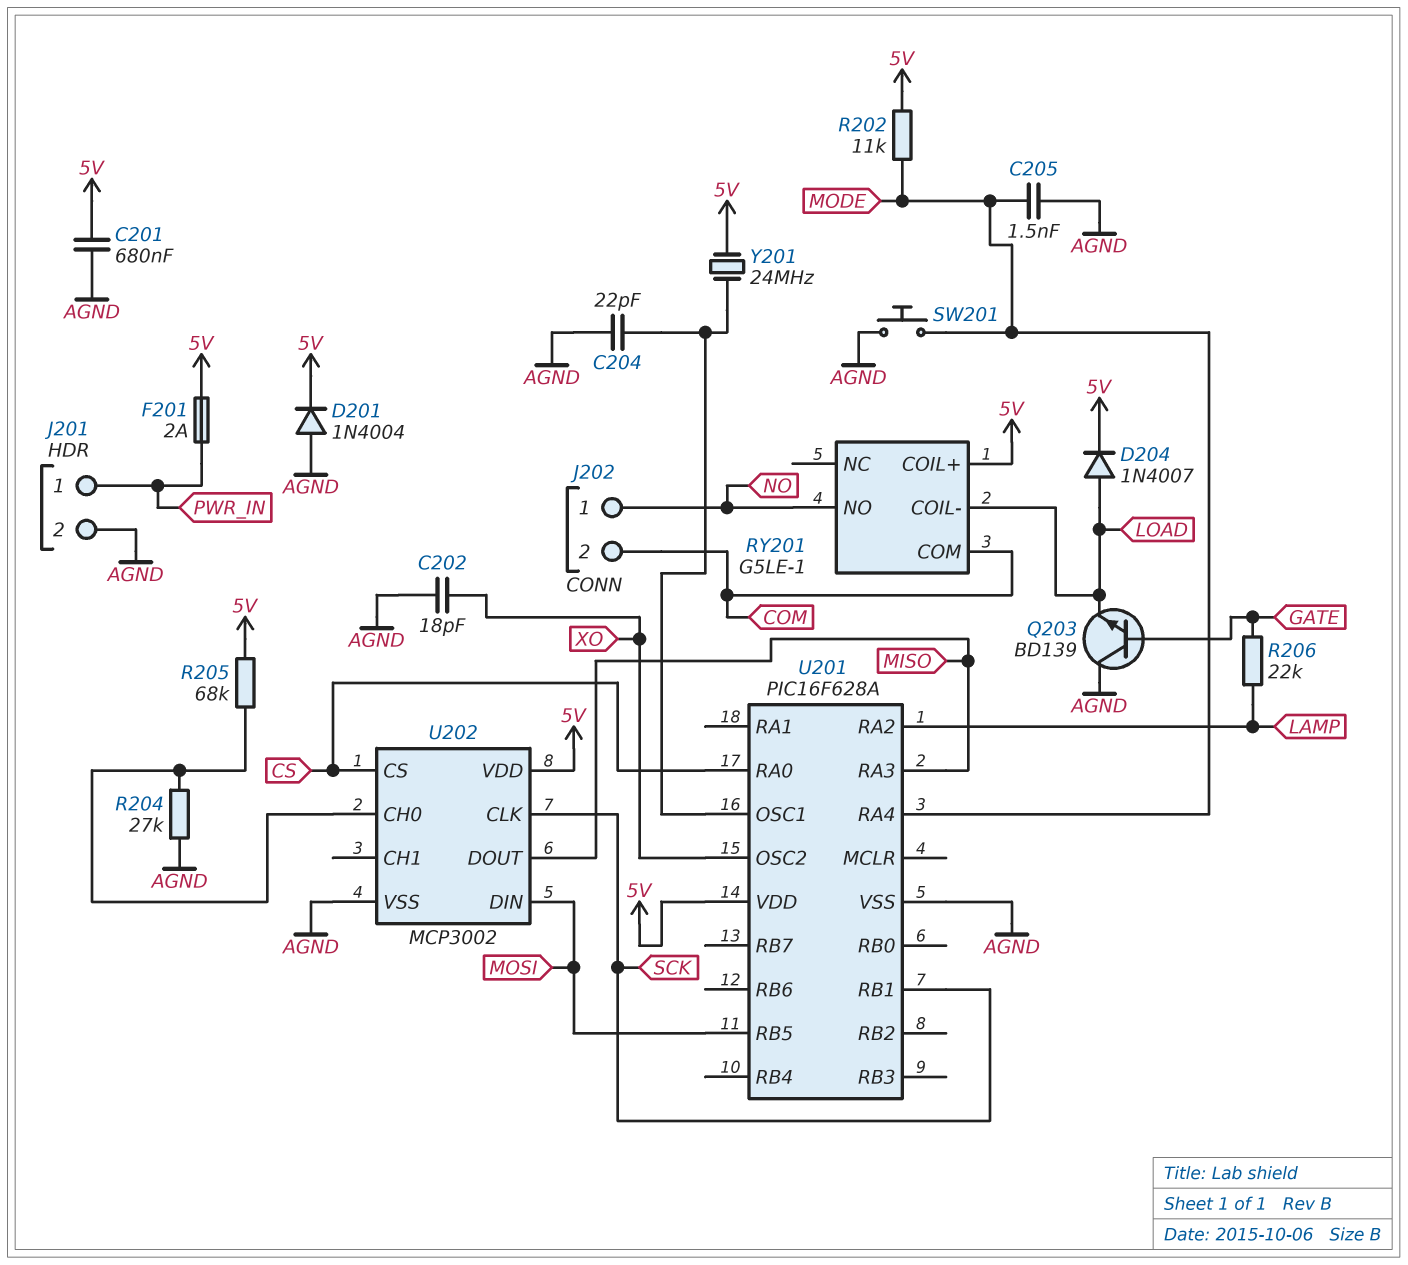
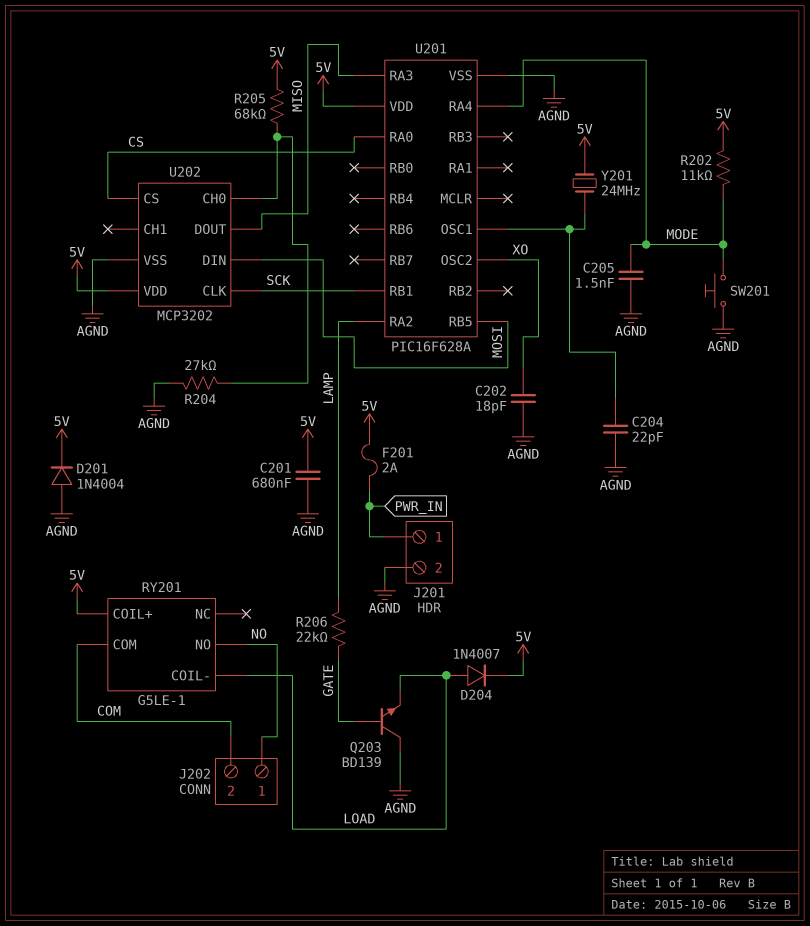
U202: MCP3002 -> MCP3202

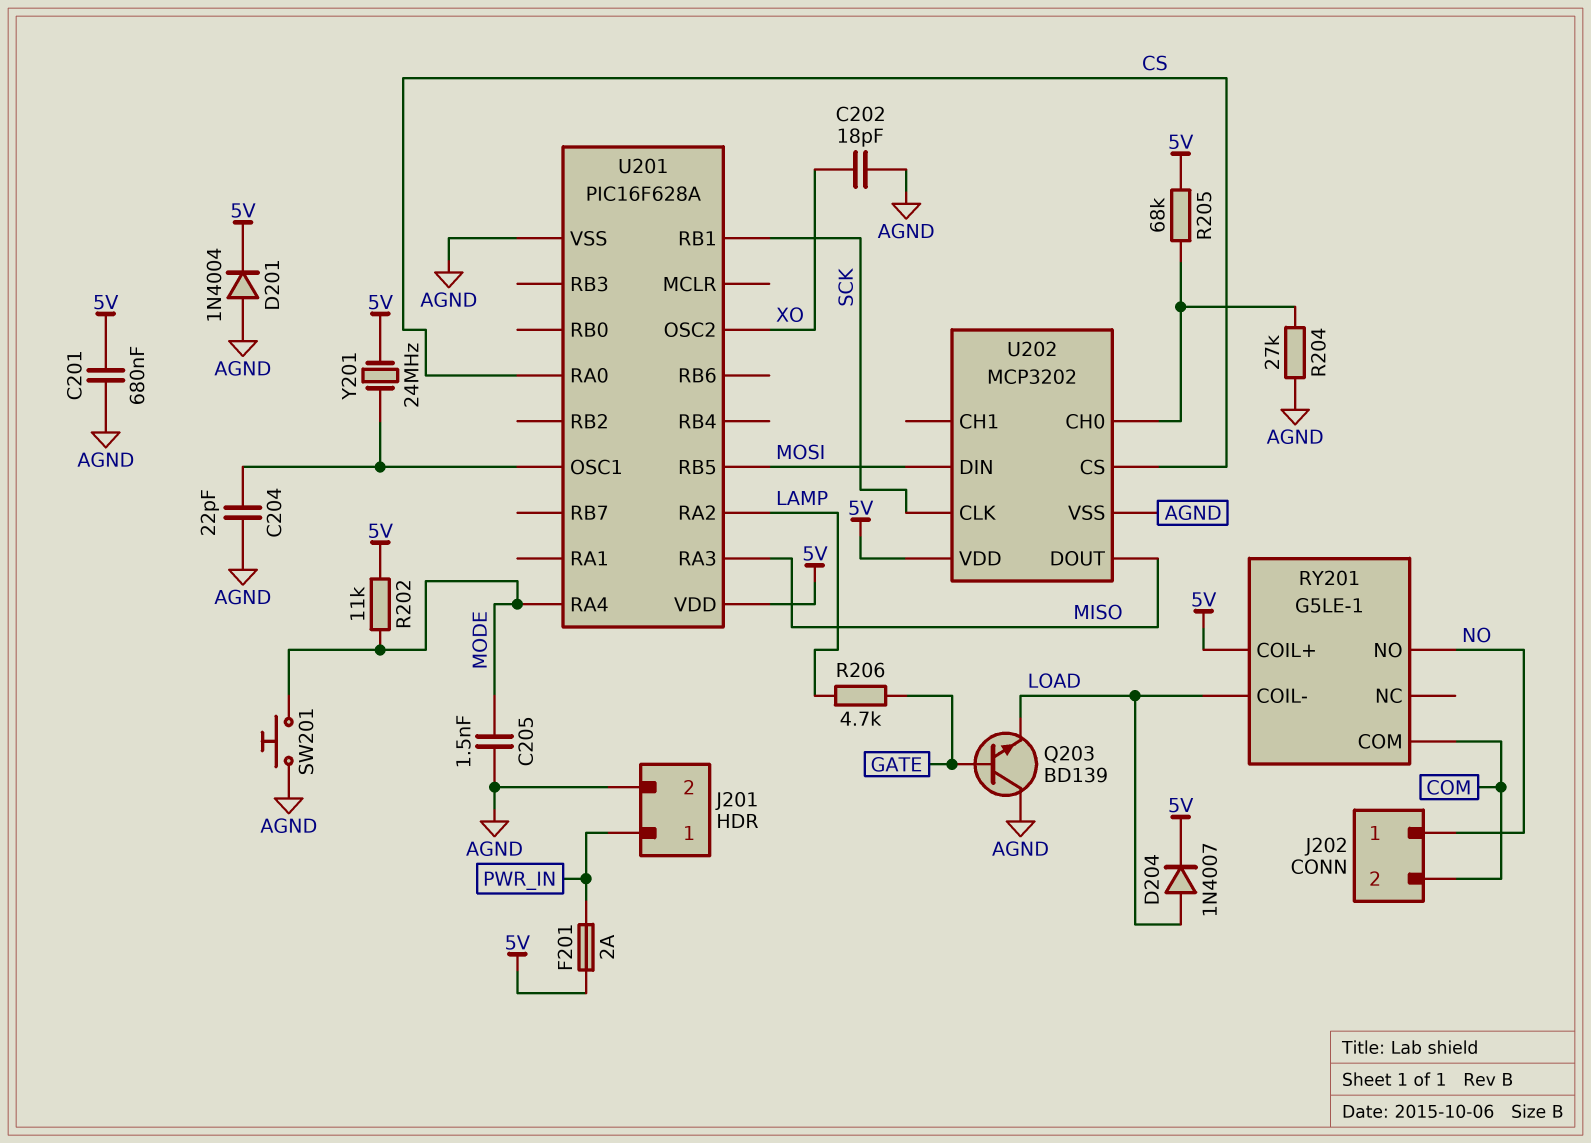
R206: 22k (GATE, LAMP) -> 4.7k (GATE, LAMP)

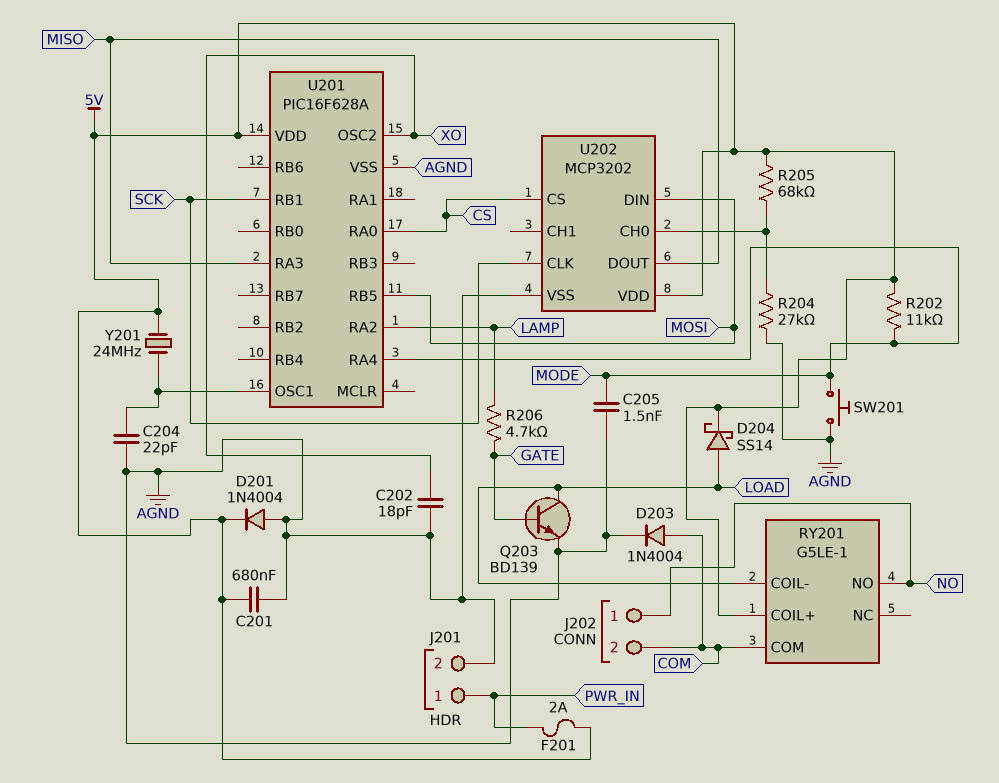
D203: none -> diode 1N4004 (A COM, K AGND)
D204: diode 1N4007 (A LOAD, K 5V) -> schottky SS14 (A LOAD, K 5V)
Q203: NPN BD139 (B GATE, C AGND, E LOAD) -> NPN BD139 (B GATE, C LOAD, E AGND)

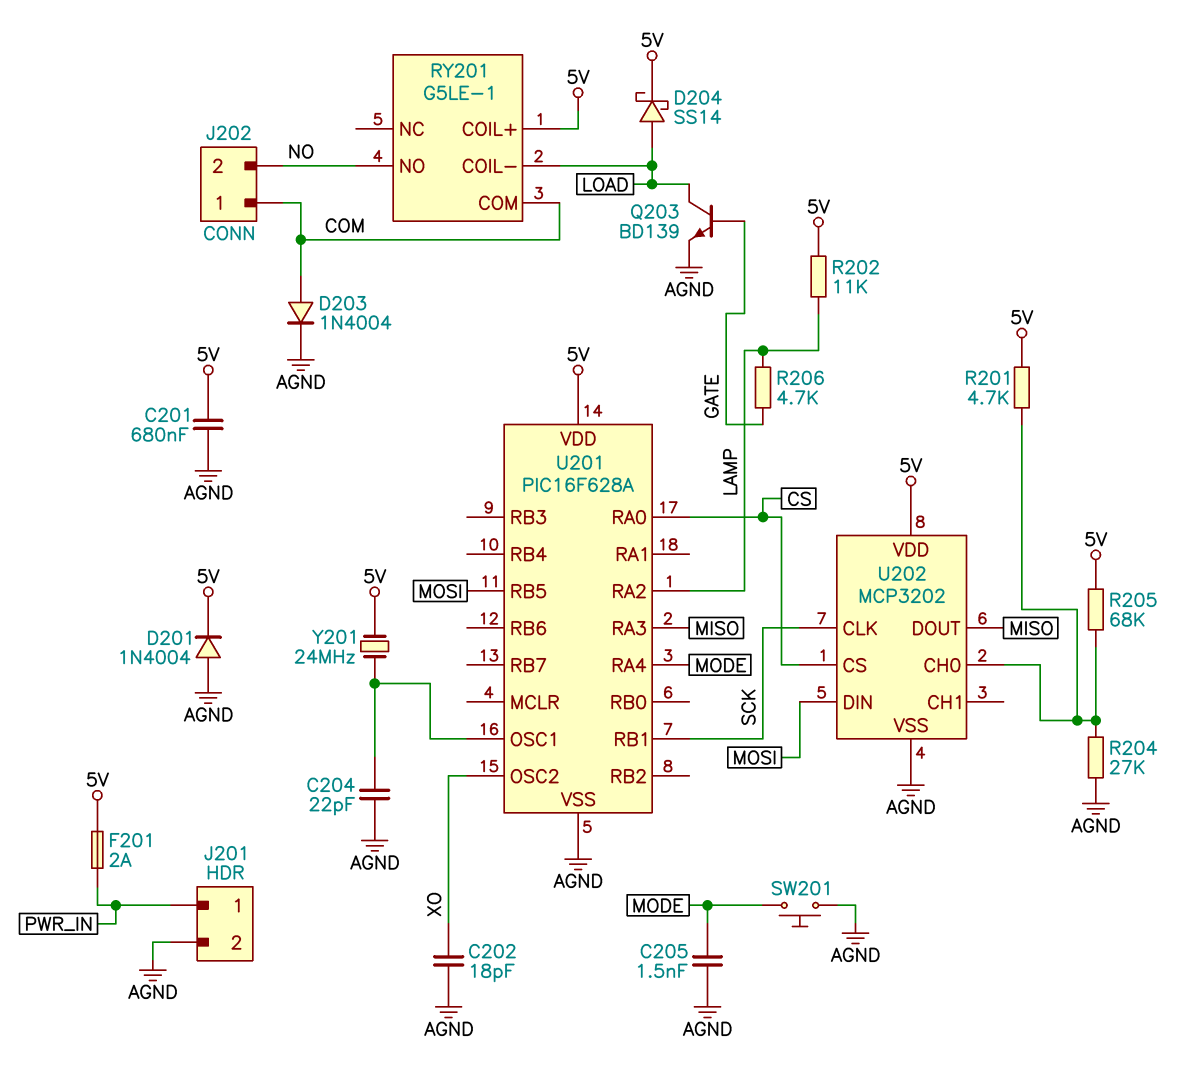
J202 pin 1: NO -> COM
J202 pin 2: COM -> NO
R201: none -> 4.7k (5V, U202/CH0)
R202: 11k (5V, MODE) -> 11k (5V, LAMP)

